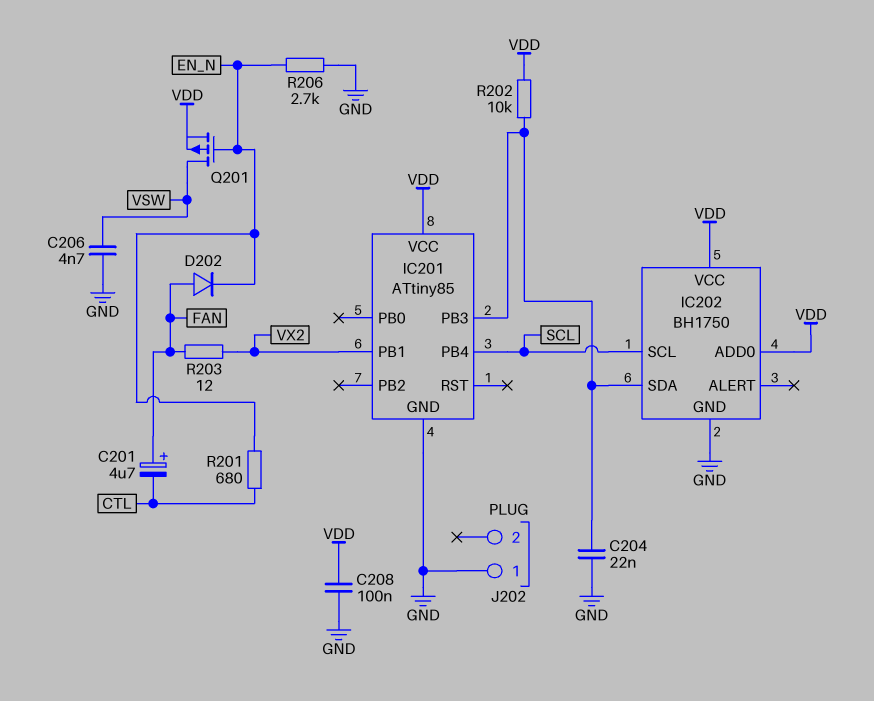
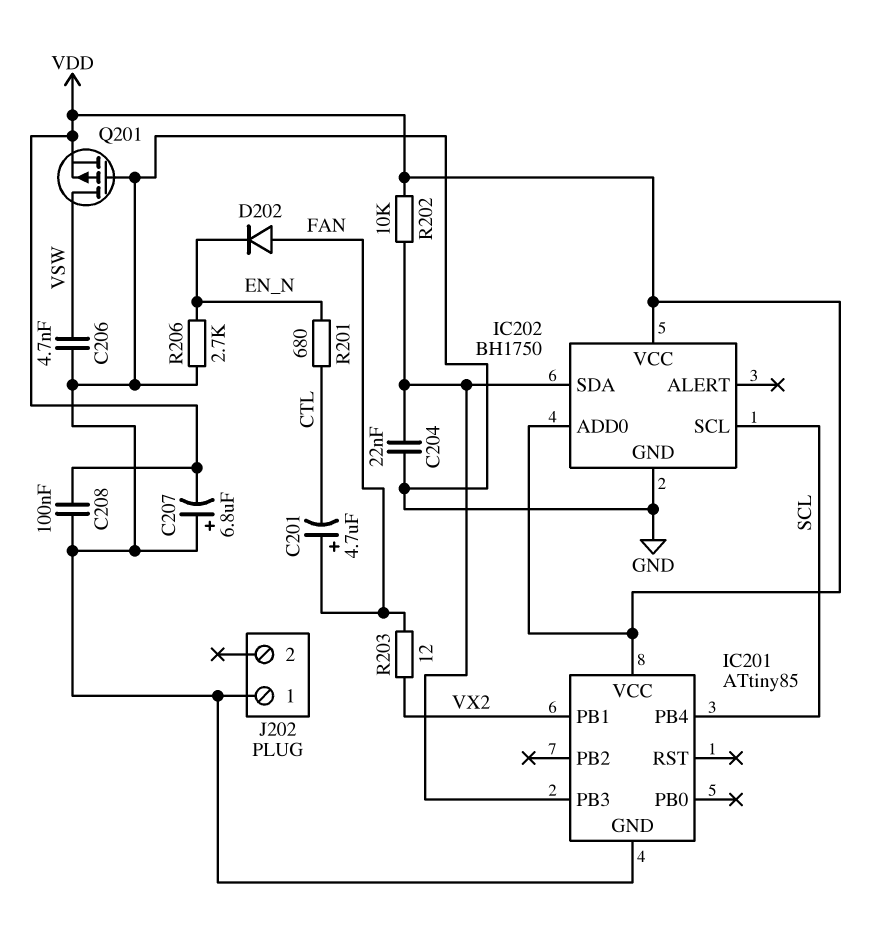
C207: none -> 6.8uF (plus GND, minus VDD)
Q201: PMOS (G EN_N, D VSW, S VDD) -> PMOS (G GND, D VSW, S VDD)

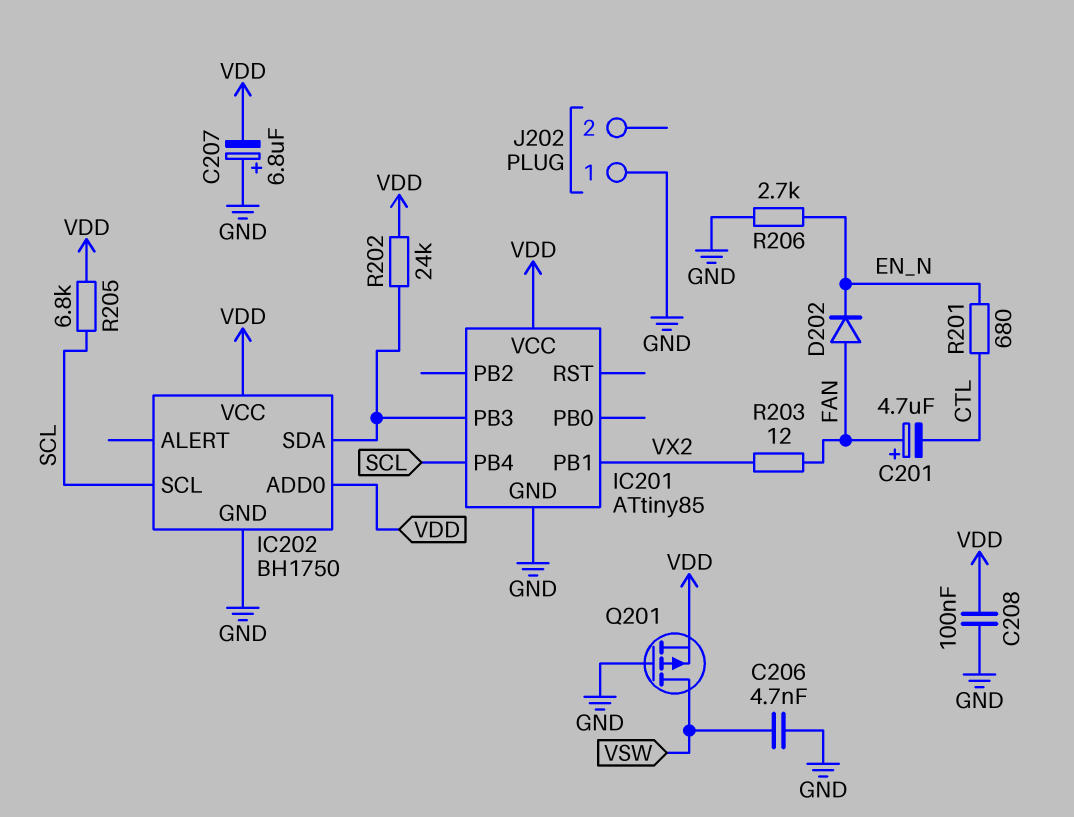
C204: 22nF (GND, IC201/PB3) -> none
R202: 10k (IC201/PB3, VDD) -> 24k (IC201/PB3, VDD)
R205: none -> 6.8k (SCL, VDD)

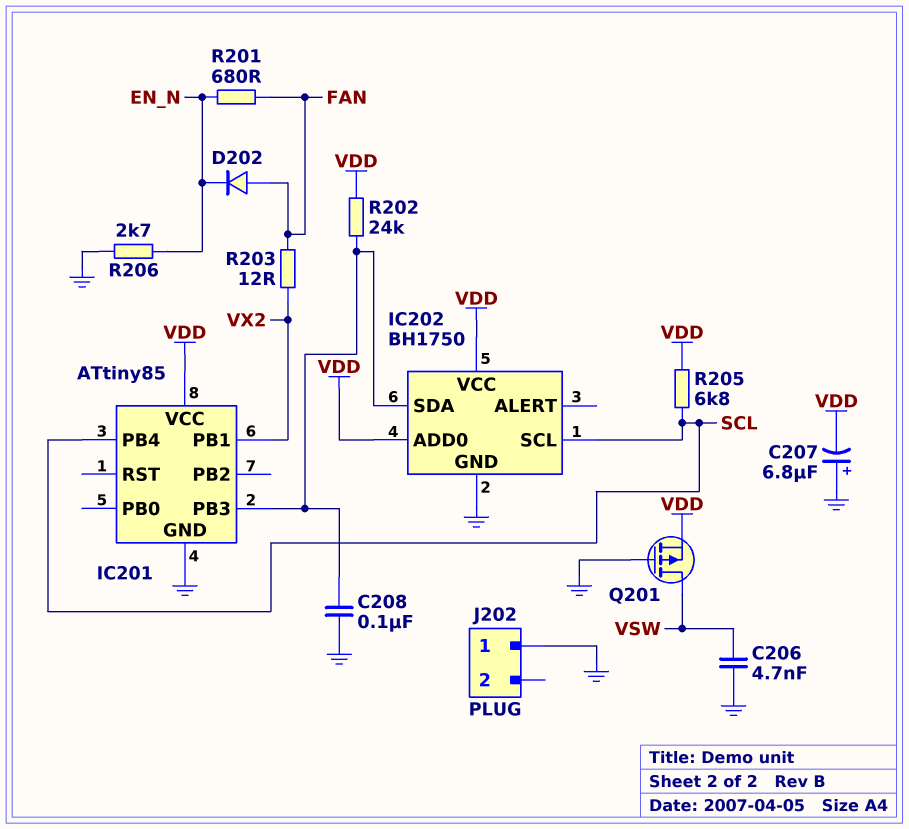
C201: 4.7uF (plus FAN, minus CTL) -> none
C208: 100nF (GND, VDD) -> 100nF (GND, IC201/PB3)
R201: 680 (CTL, EN_N) -> 680 (EN_N, FAN)

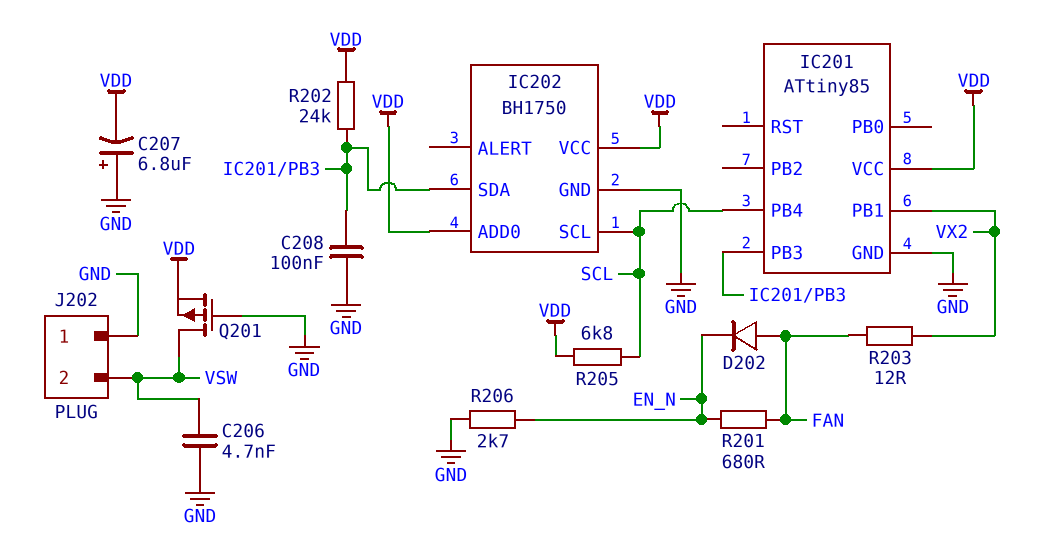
J202 pin 2: none -> VSW

